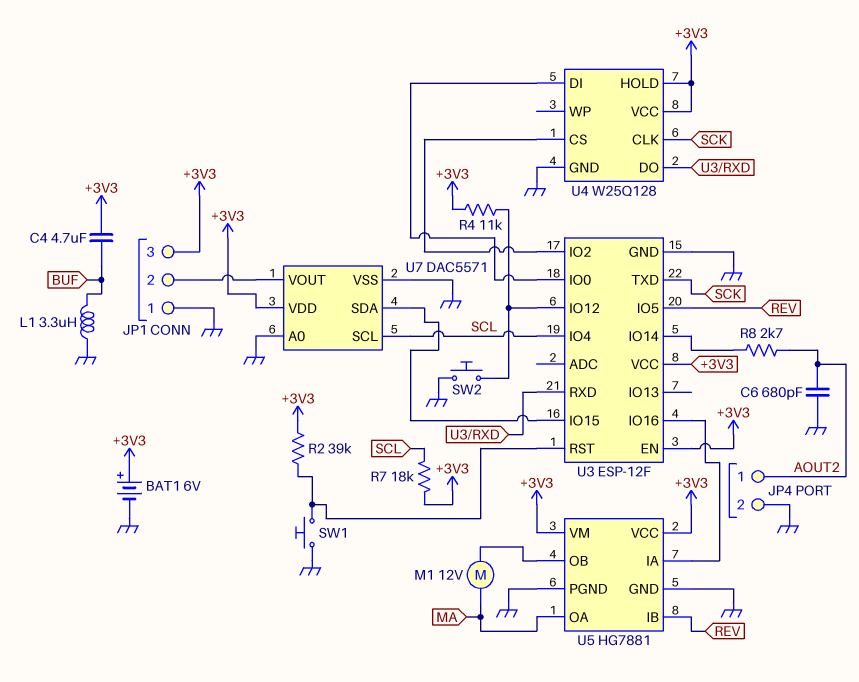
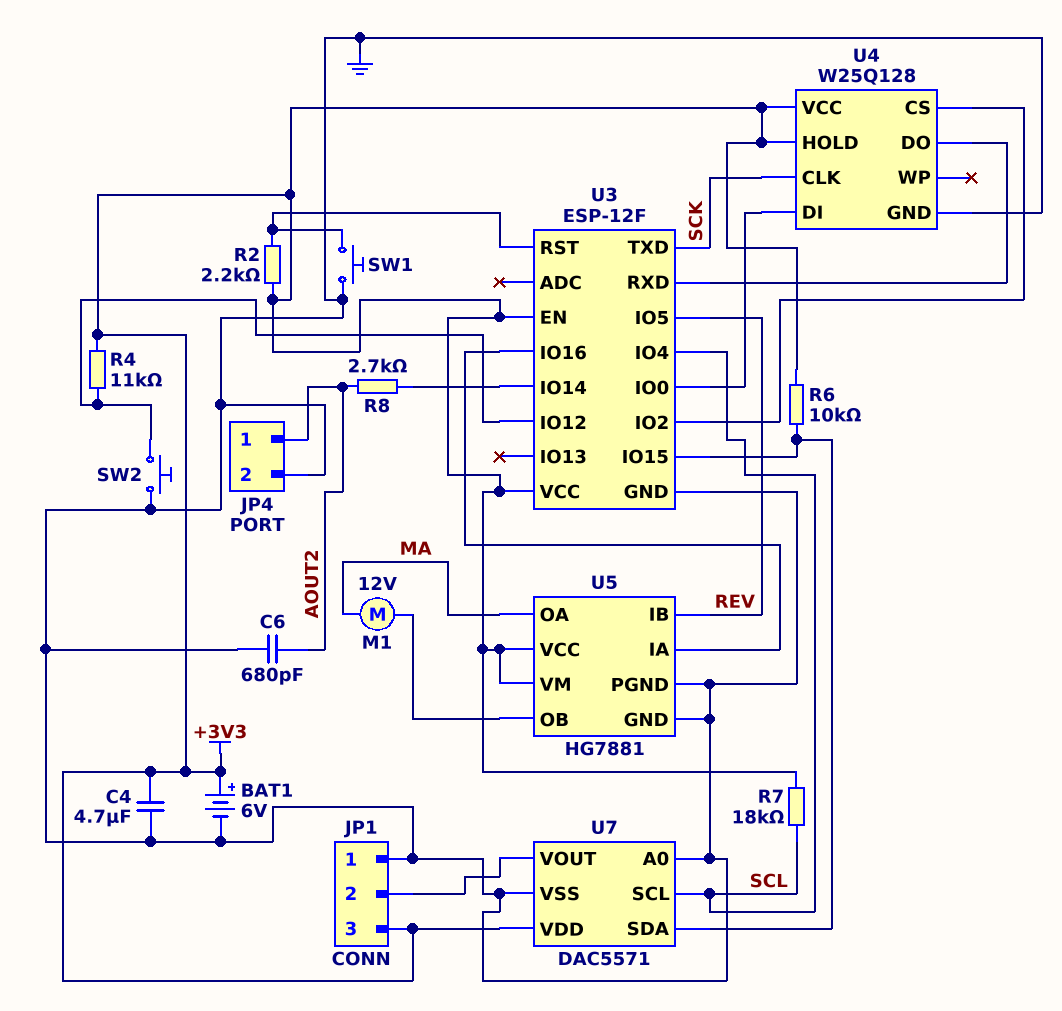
C4: 4.7uF (+3V3, BUF) -> 4.7uF (+3V3, GND)
L1: 3.3uH (BUF, GND) -> none
R2: 39k (+3V3, U3/RST) -> 2.2k (+3V3, U3/RST)
R6: none -> 10k (+3V3, U3/IO15)

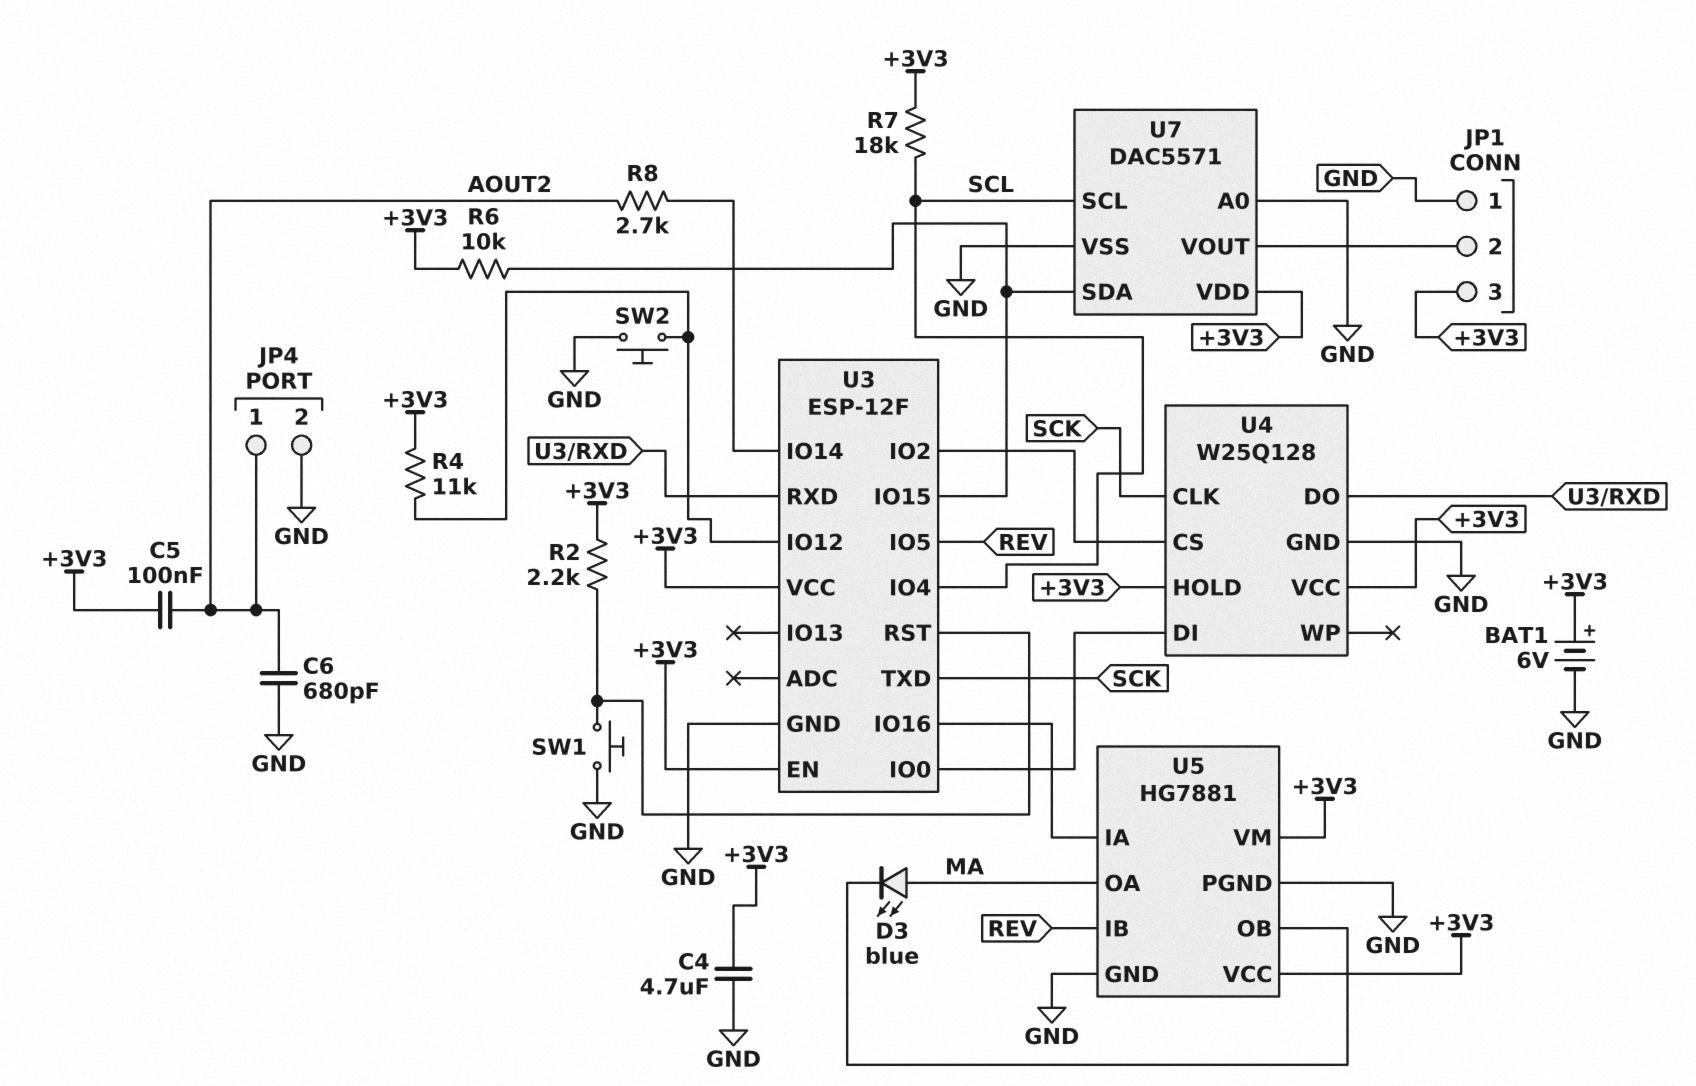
C5: none -> 100nF (+3V3, AOUT2)
D3: none -> LED blue (A MA, K U5/OB)
M1: motor 12V (MA, U5/OB) -> none

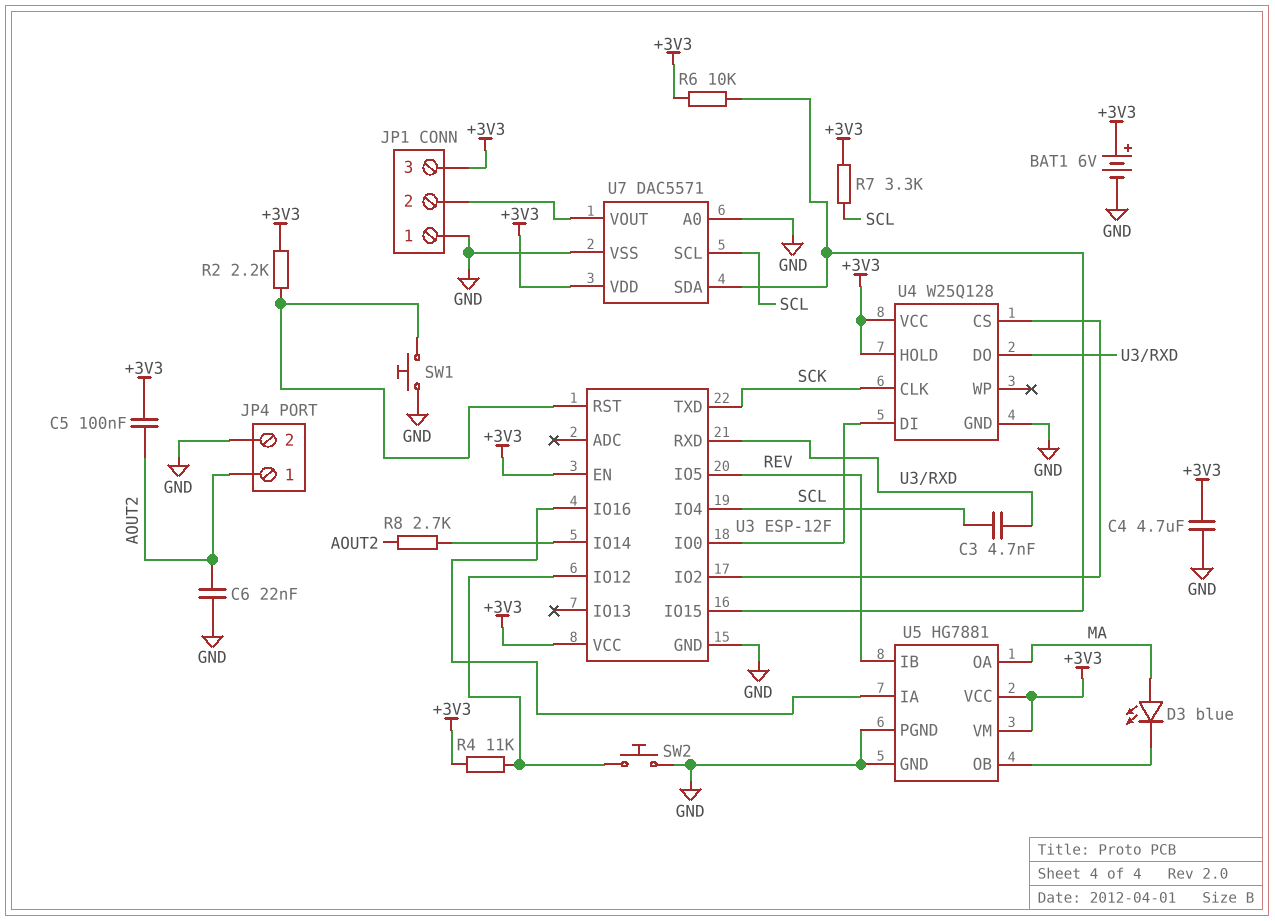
C3: none -> 4.7nF (SCL, U3/RXD)
C6: 680pF (AOUT2, GND) -> 22nF (AOUT2, GND)
R7: 18k (+3V3, SCL) -> 3.3k (+3V3, SCL)

